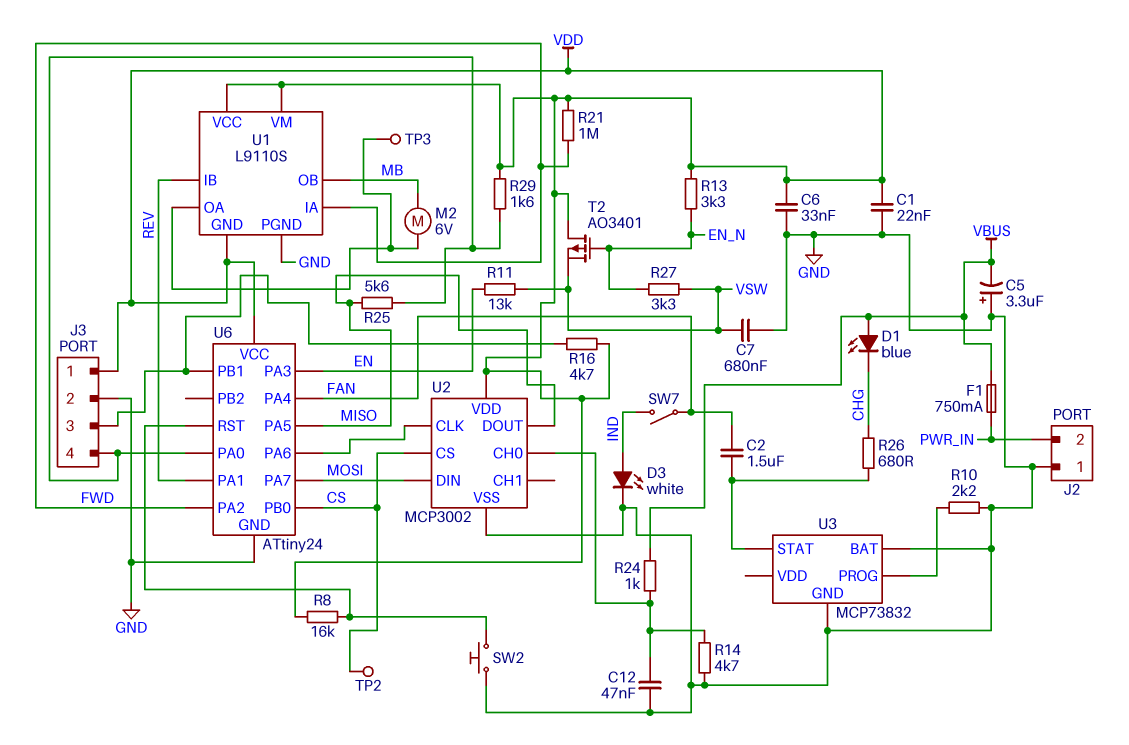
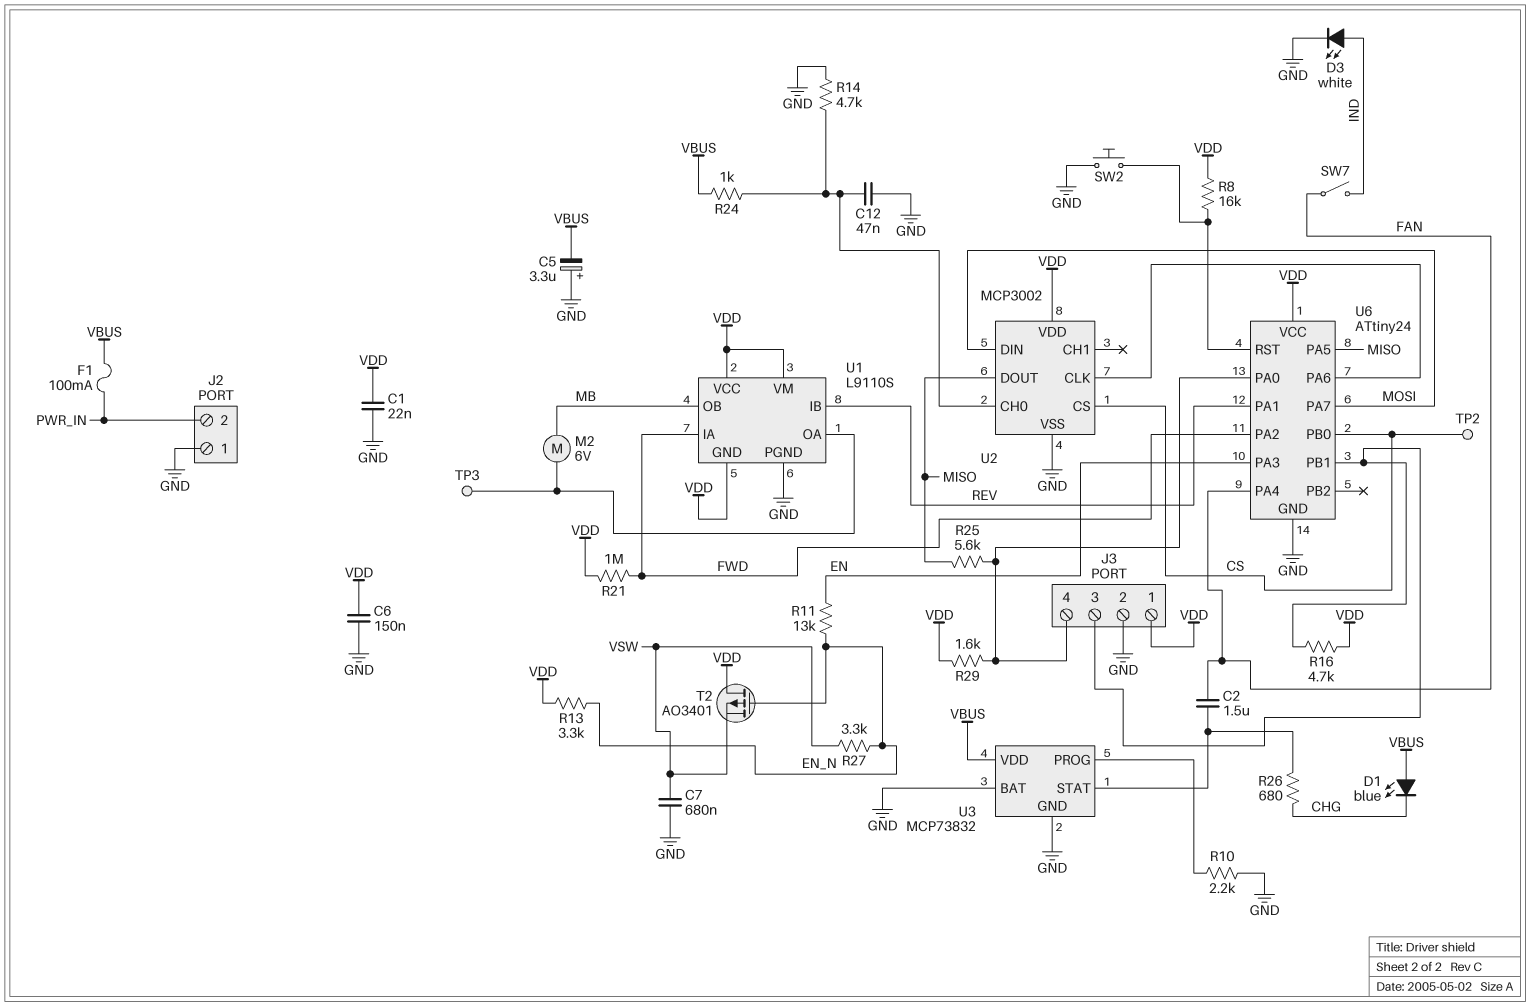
C6: 33nF (GND, VDD) -> 150nF (GND, VDD)
F1: 750mA (PWR_IN, VBUS) -> 100mA (PWR_IN, VBUS)
R11: 13k (EN, VSW) -> 13k (EN, EN_N)
U3 pin VDD: none -> VBUS

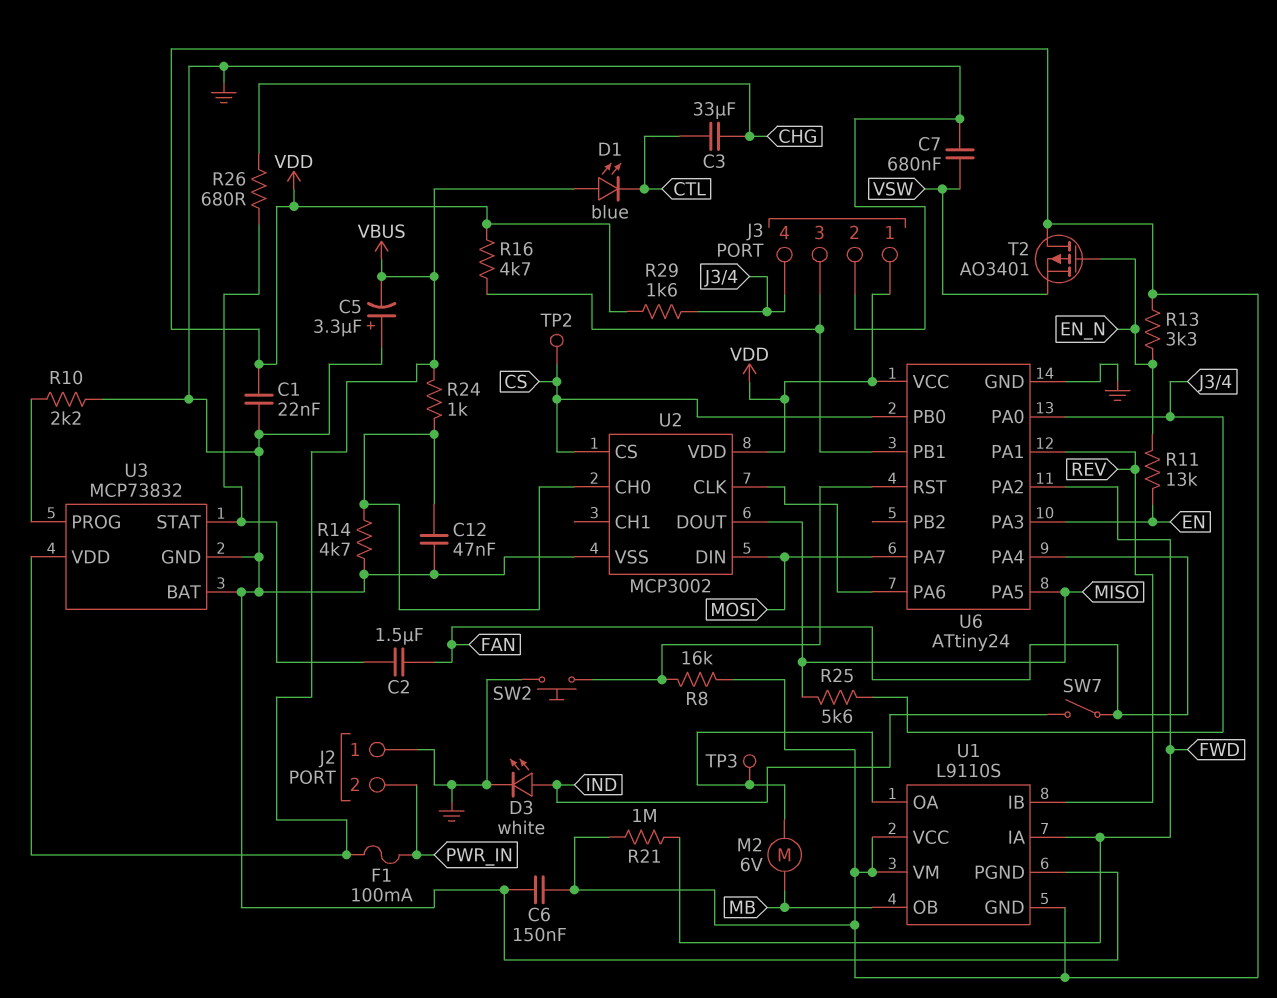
C3: none -> 33uF (CHG, CTL)
D1: LED blue (A VBUS, K CHG) -> LED blue (A VBUS, K CTL)
R27: 3.3k (EN_N, VSW) -> none

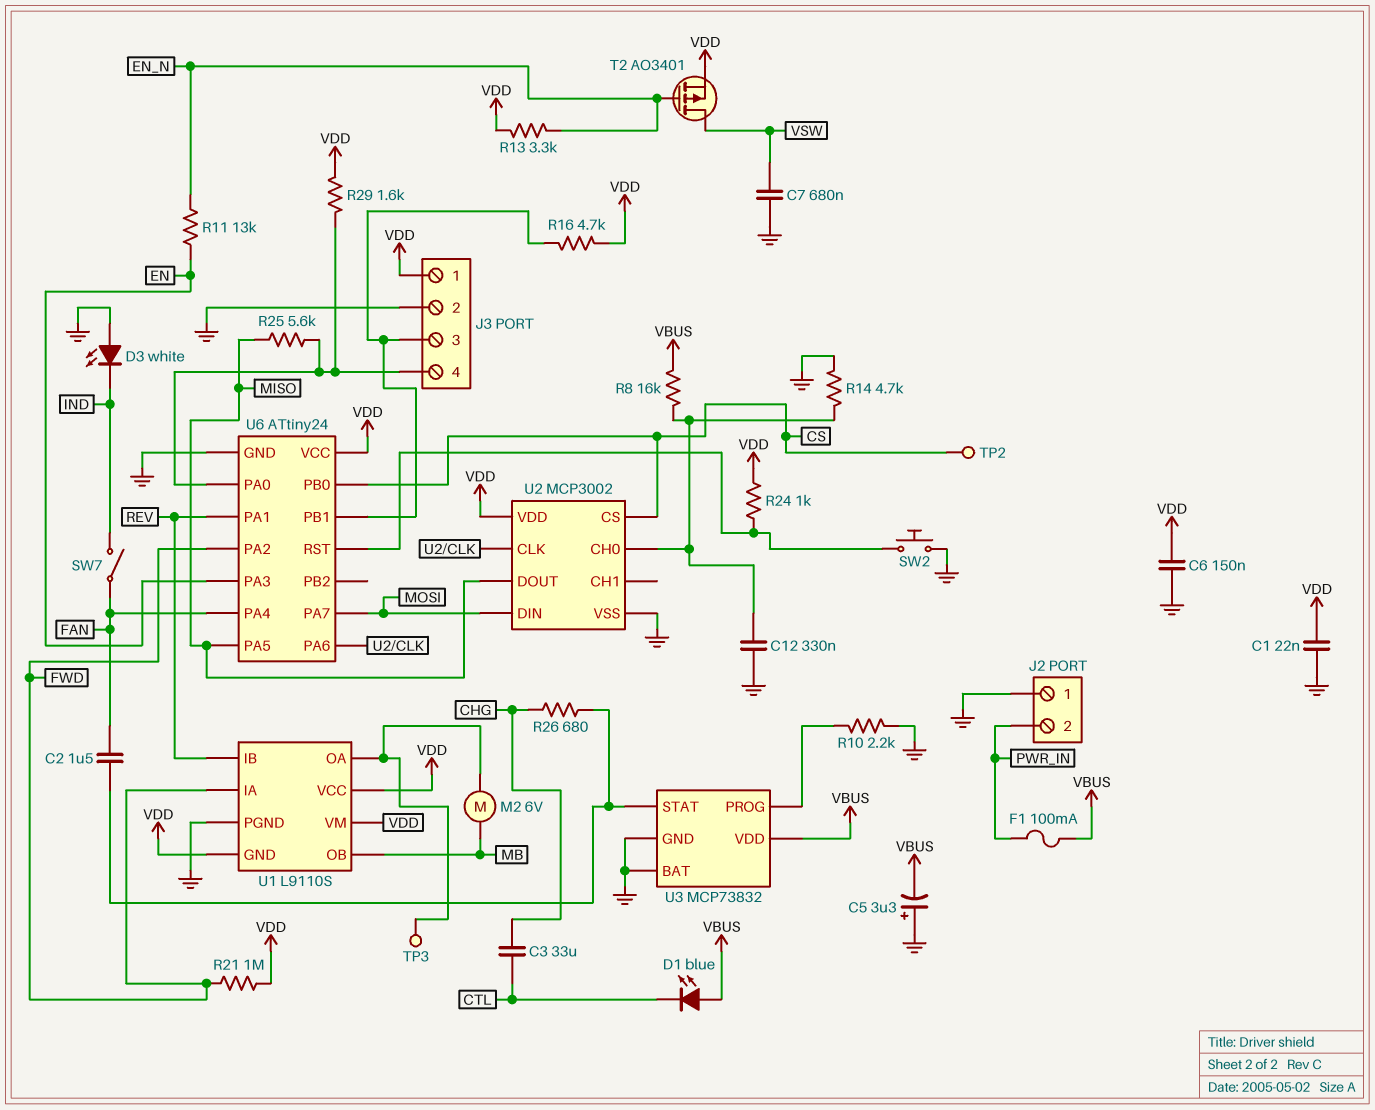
C12: 47nF (GND, U2/CH0) -> 330nF (GND, U2/CH0)
D3: LED white (A IND, K GND) -> LED white (A GND, K IND)
R8: 16k (U6/RST, VDD) -> 16k (U2/CH0, VBUS)
R24: 1k (U2/CH0, VBUS) -> 1k (U6/RST, VDD)
T2: PMOS AO3401 (G EN_N, D VDD, S VSW) -> PMOS AO3401 (G EN_N, D VSW, S VDD)

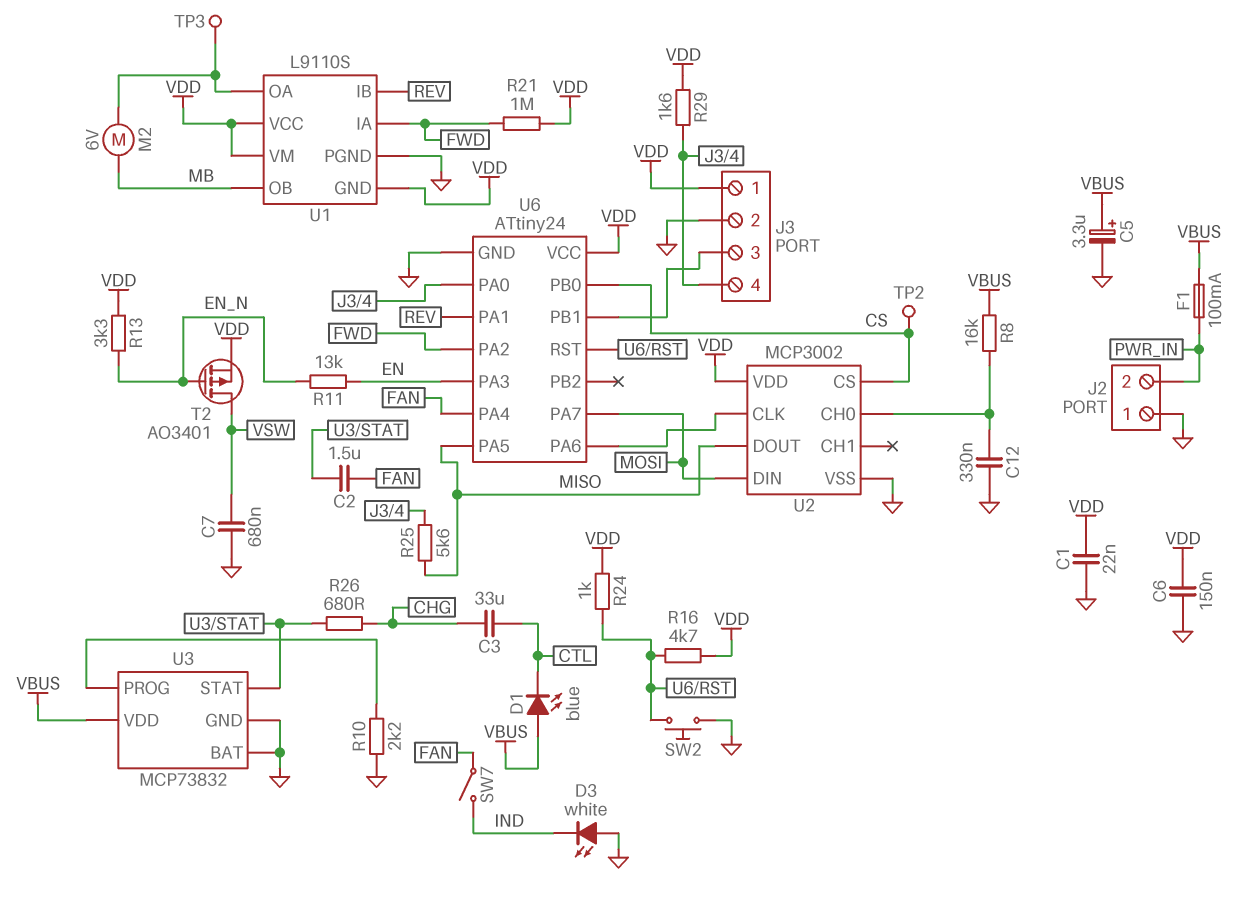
C5: 3.3uF (plus GND, minus VBUS) -> 3.3uF (plus VBUS, minus GND)
R14: 4.7k (GND, U2/CH0) -> none
R16: 4.7k (J3/3, VDD) -> 4.7k (U6/RST, VDD)

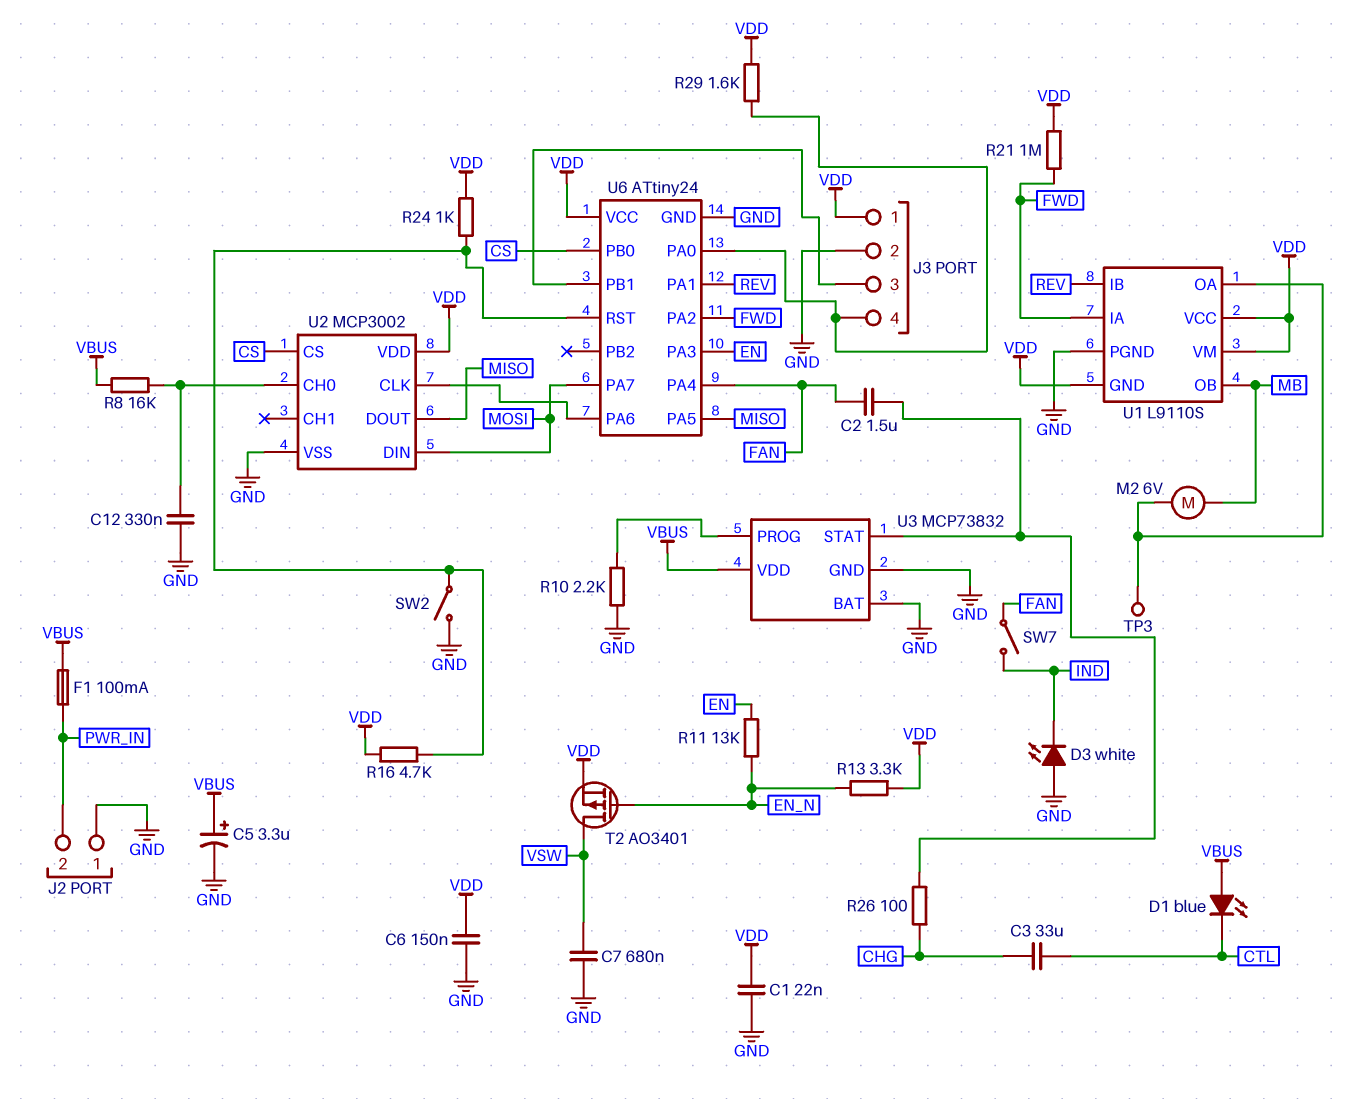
R25: 5.6k (J3/4, MISO) -> none
R26: 680 (CHG, U3/STAT) -> 100 (CHG, U3/STAT)
SW2: button (GND, U6/RST) -> switch (GND, U6/RST)
TP2: test point (CS) -> none

